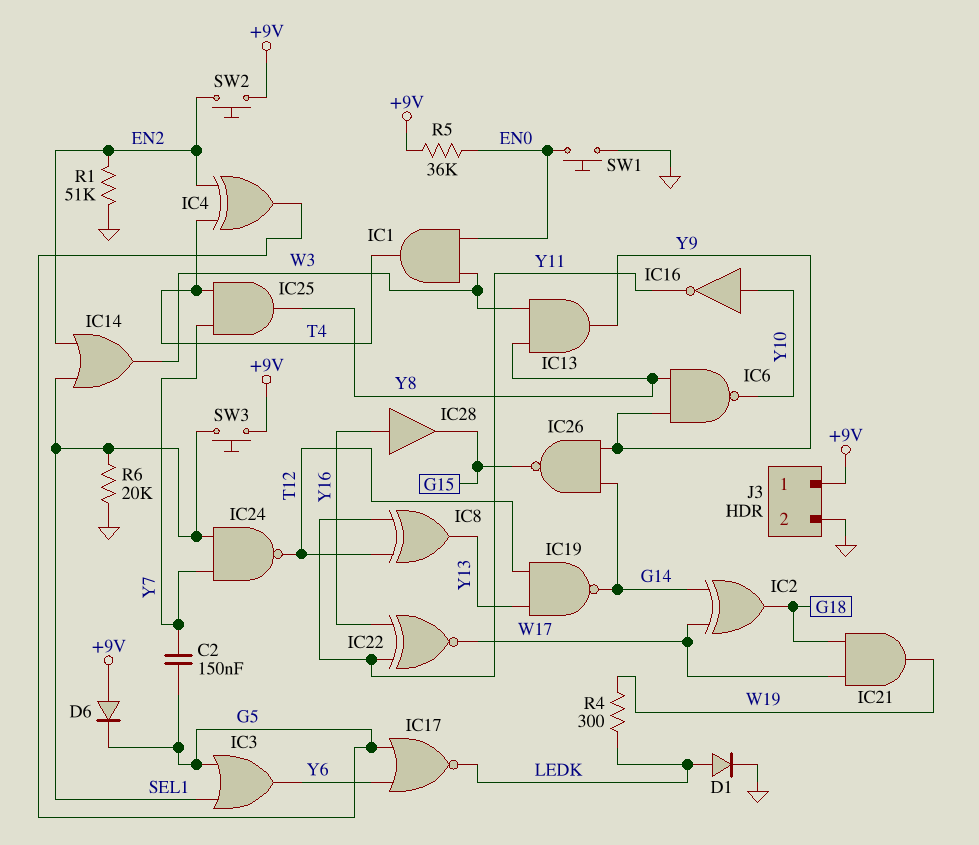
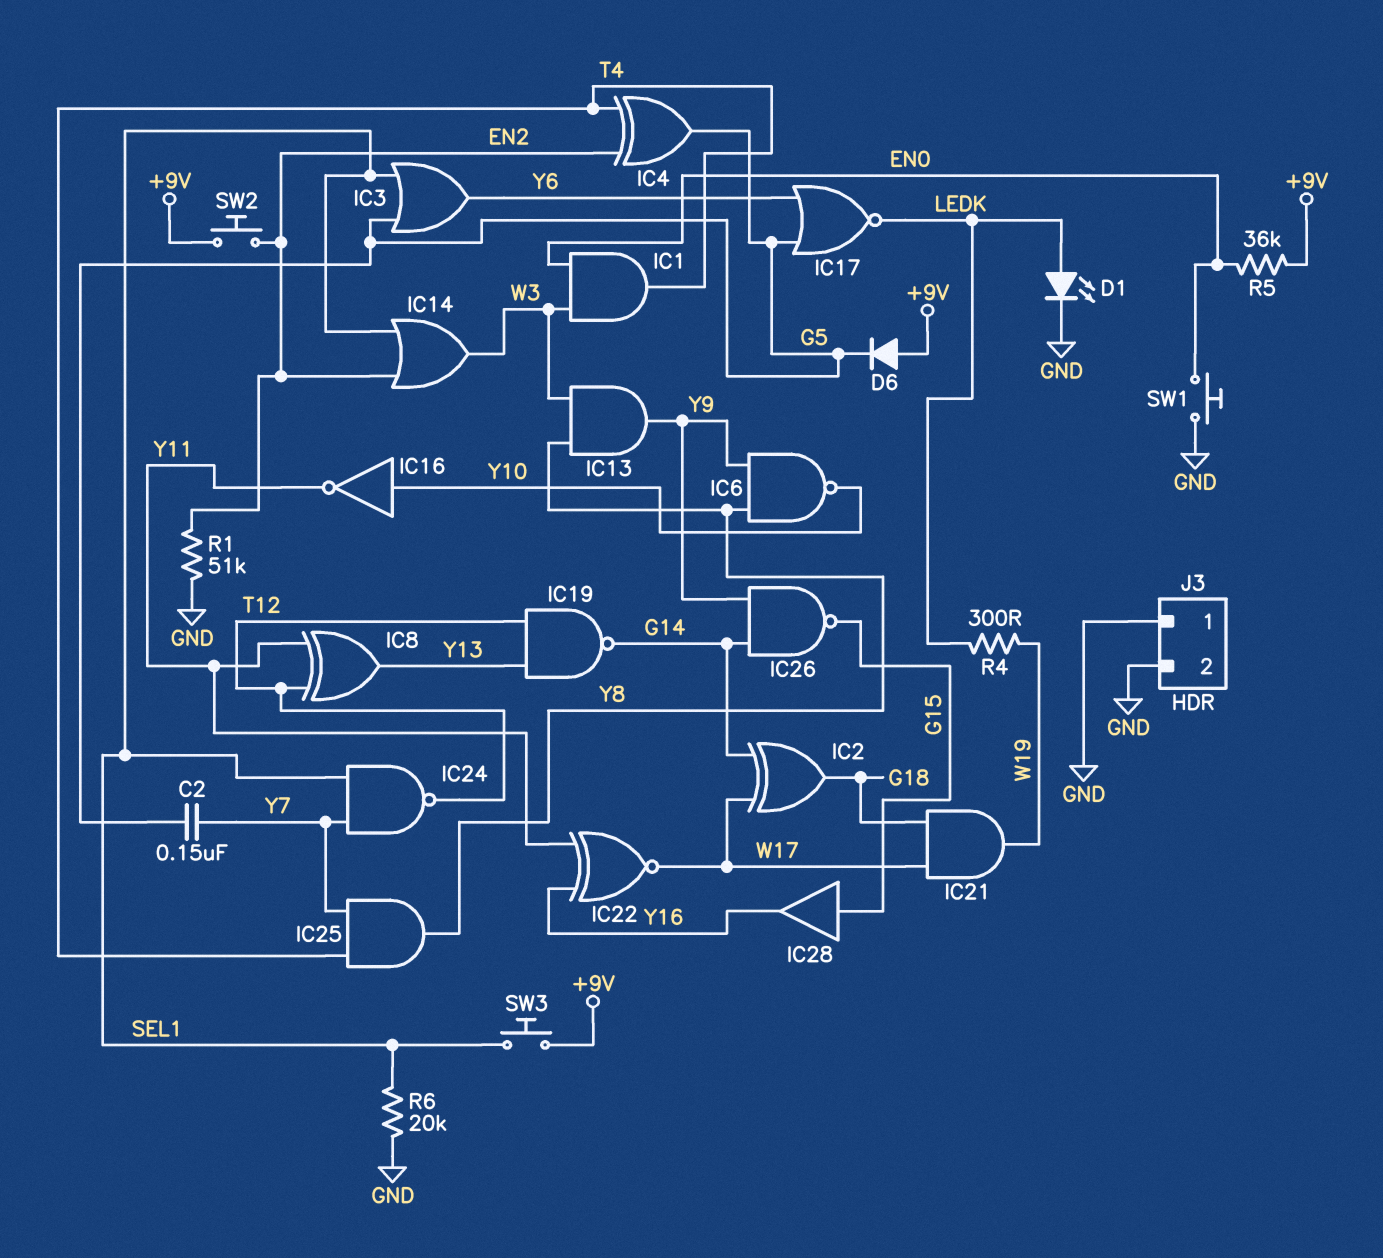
D1: diode (A LEDK, K GND) -> LED (A LEDK, K GND)
IC28: buffer (in Y16, out G15) -> buffer (in G15, out Y16)
J3 pin 1: +9V -> GND

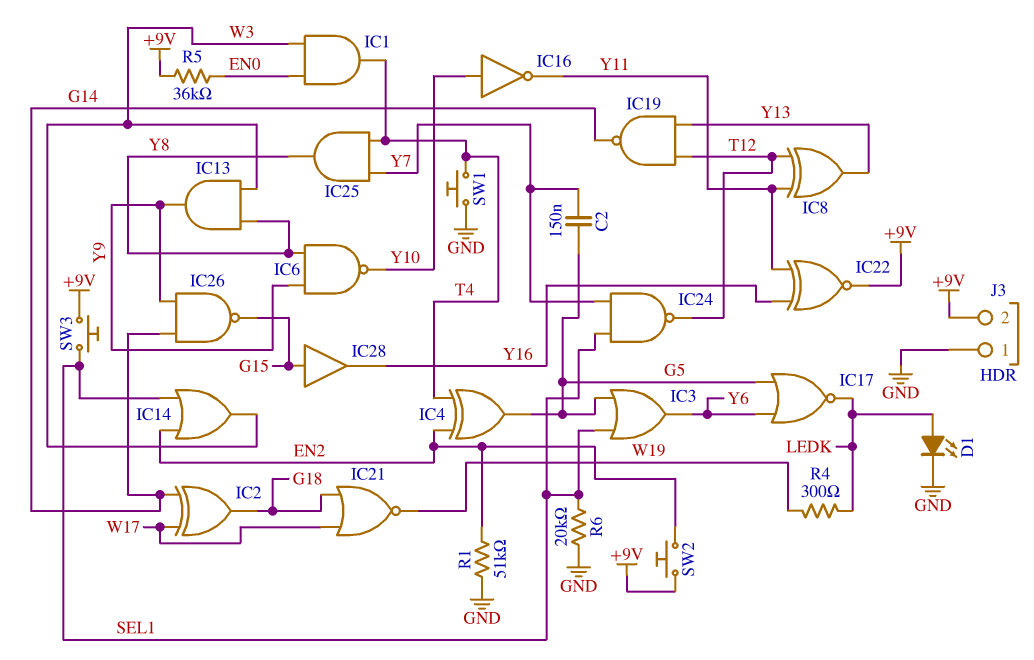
D6: diode (A +9V, K G5) -> none
IC21: AND (in G18, in W17, out W19) -> NOR (in G18, in W17, out W19)
IC22: XNOR (in Y11, in Y16, out W17) -> XNOR (in Y11, in Y16, out +9V)
J3 pin 2: GND -> +9V
SW1: button (EN0, GND) -> button (GND, T4)

